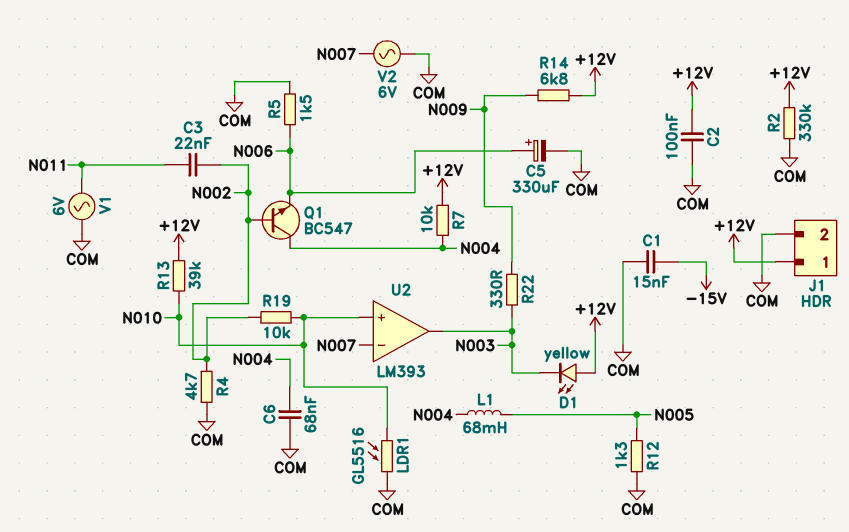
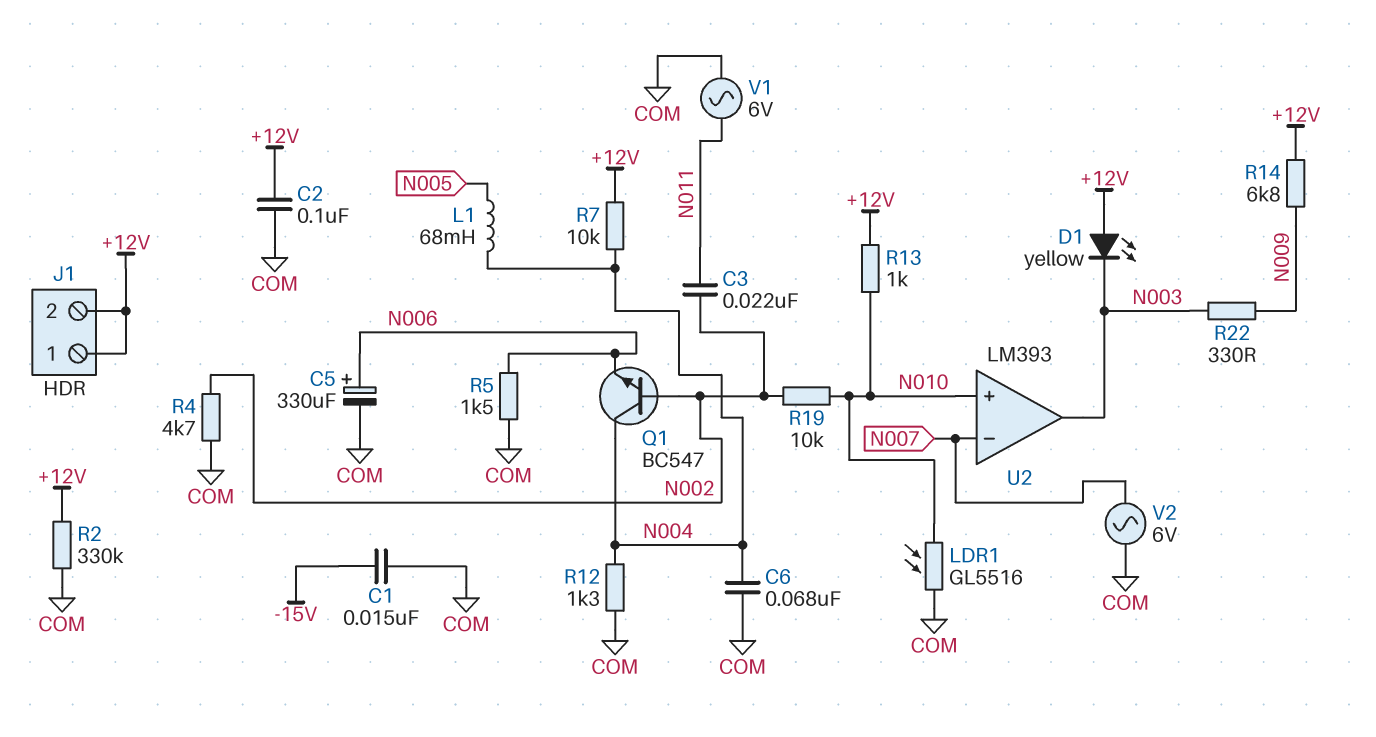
J1 pin 2: COM -> +12V
R12: 1.3k (COM, N005) -> 1.3k (COM, N004)
R13: 39k (+12V, N010) -> 1k (+12V, N010)

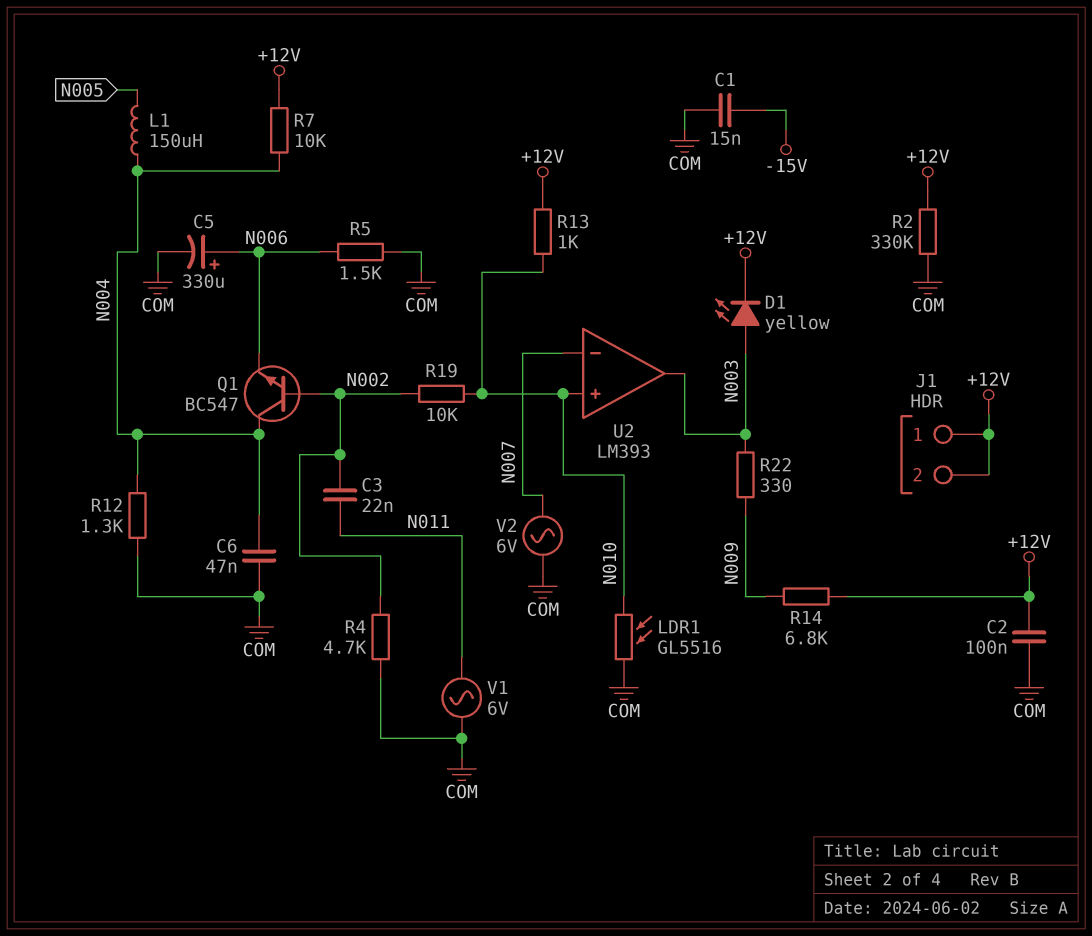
C6: 68nF (COM, N004) -> 47nF (COM, N004)
D1: LED yellow (A +12V, K N003) -> LED yellow (A N003, K +12V)
L1: 68mH (N004, N005) -> 150uH (N004, N005)

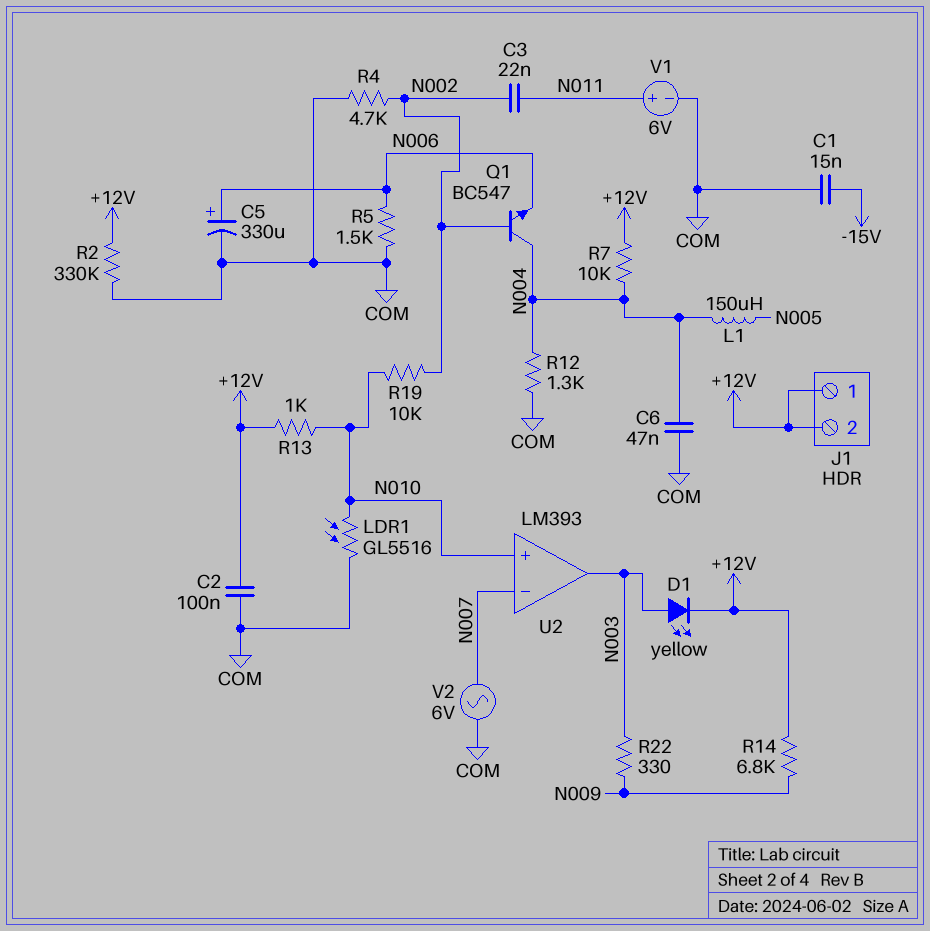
V1: AC 6V (COM, N011) -> 6V (plus N011, minus COM)

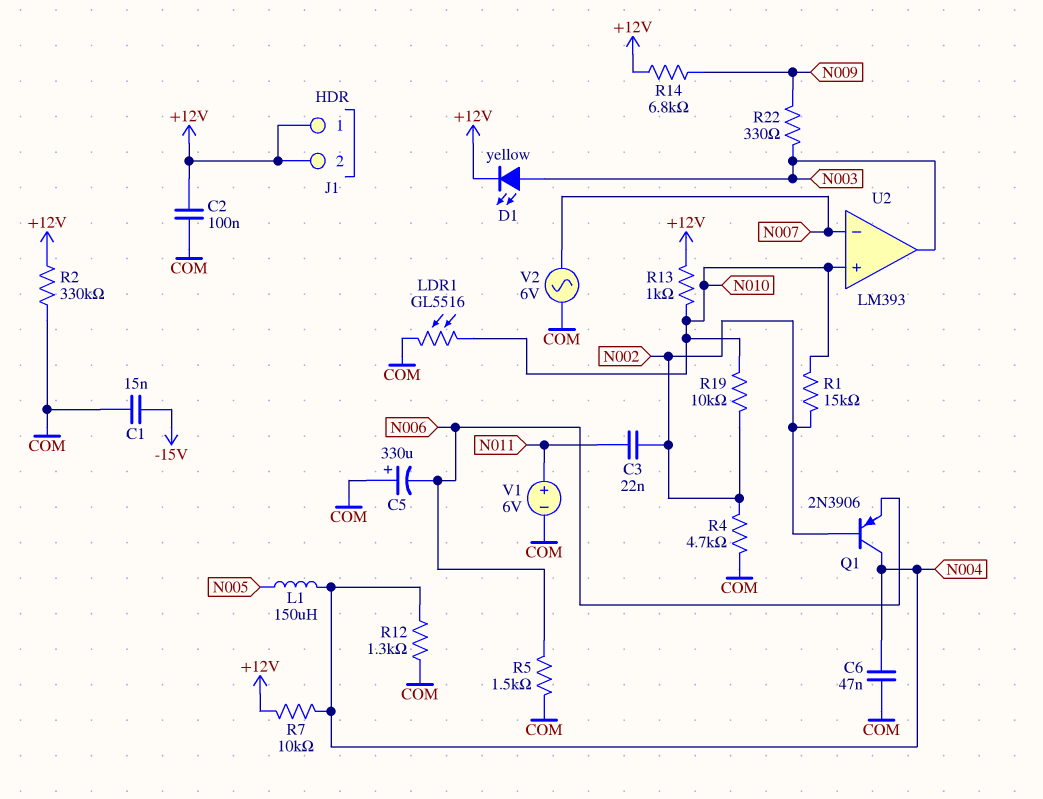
C5: 330uF (plus N006, minus COM) -> 330uF (plus COM, minus N006)
Q1: NPN BC547 (B N002, C N004, E N006) -> PNP 2N3906 (B N002, C N004, E N006)
R1: none -> 15k (N002, N010)

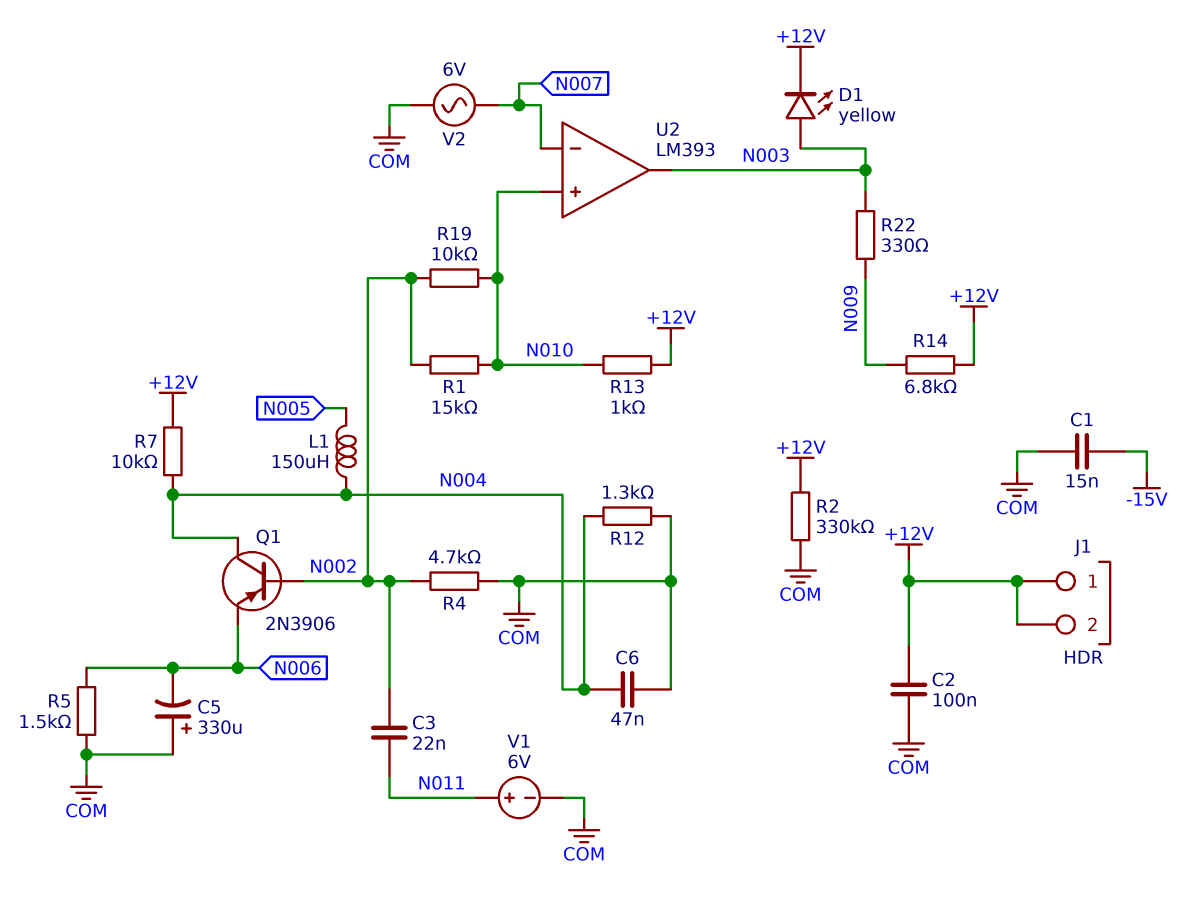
LDR1: GL5516 (COM, N010) -> none

